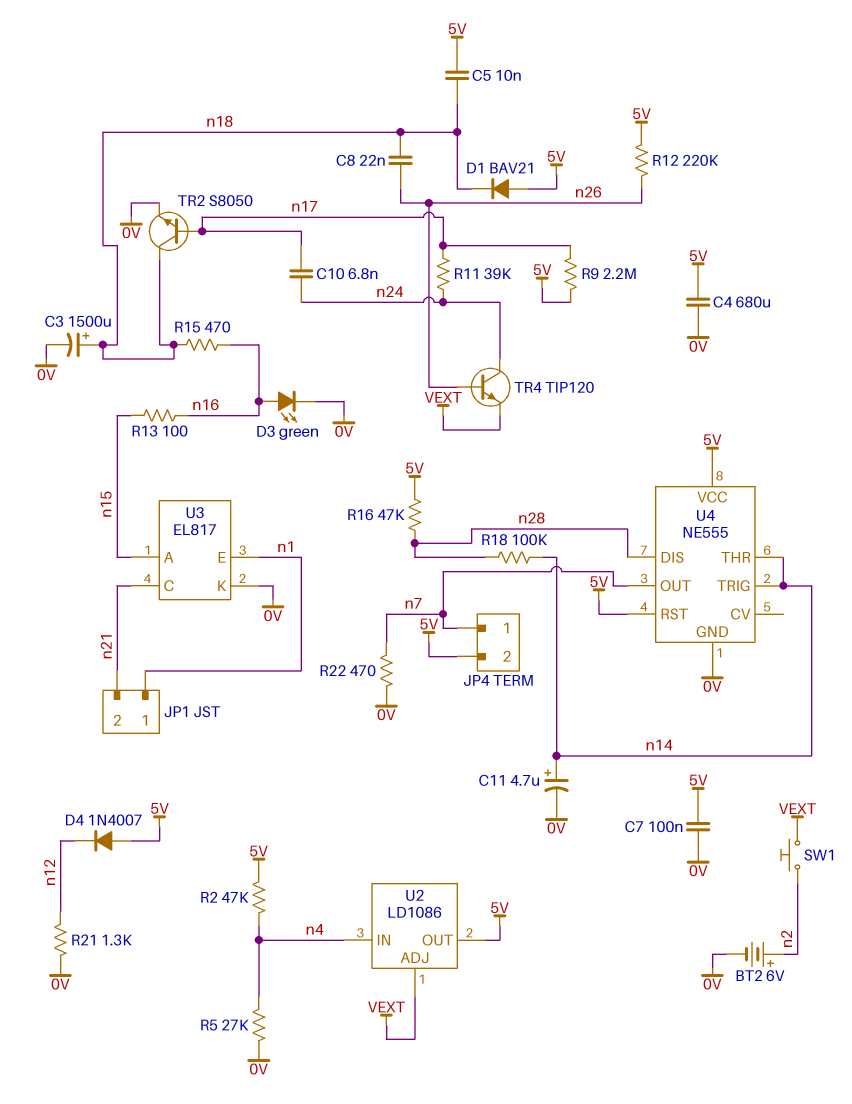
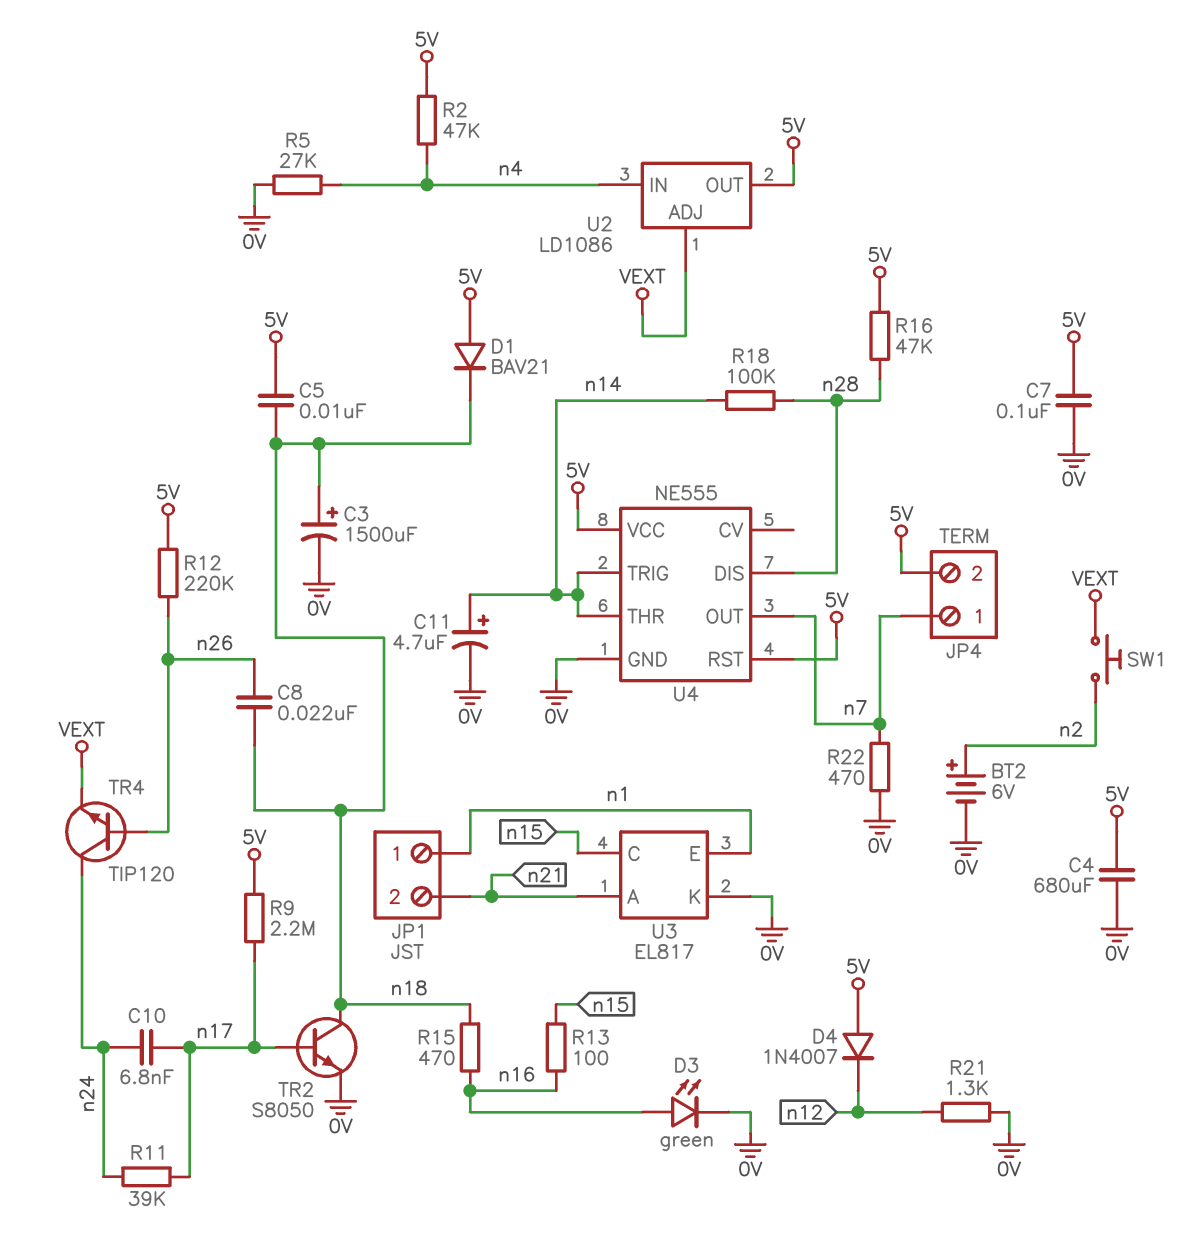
U3 pin A: n15 -> n21
U3 pin C: n21 -> n15

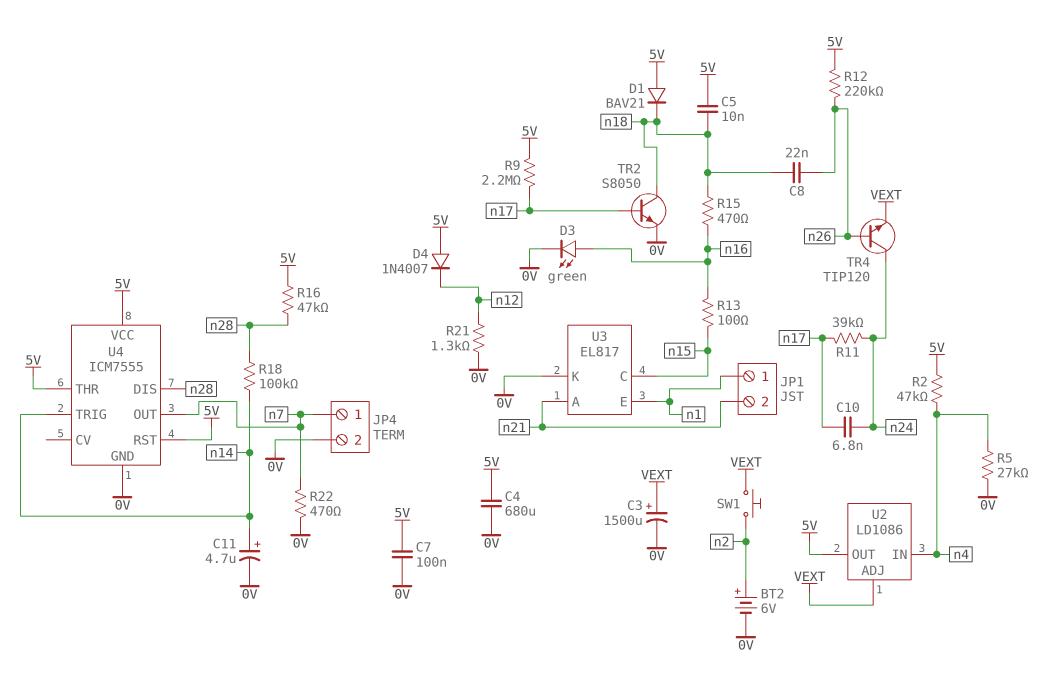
C3: 1500uF (plus n18, minus 0V) -> 1500uF (plus VEXT, minus 0V)
JP4 pin 2: 5V -> 0V
U4: NE555 -> ICM7555
U4 pin THR: n14 -> 5V

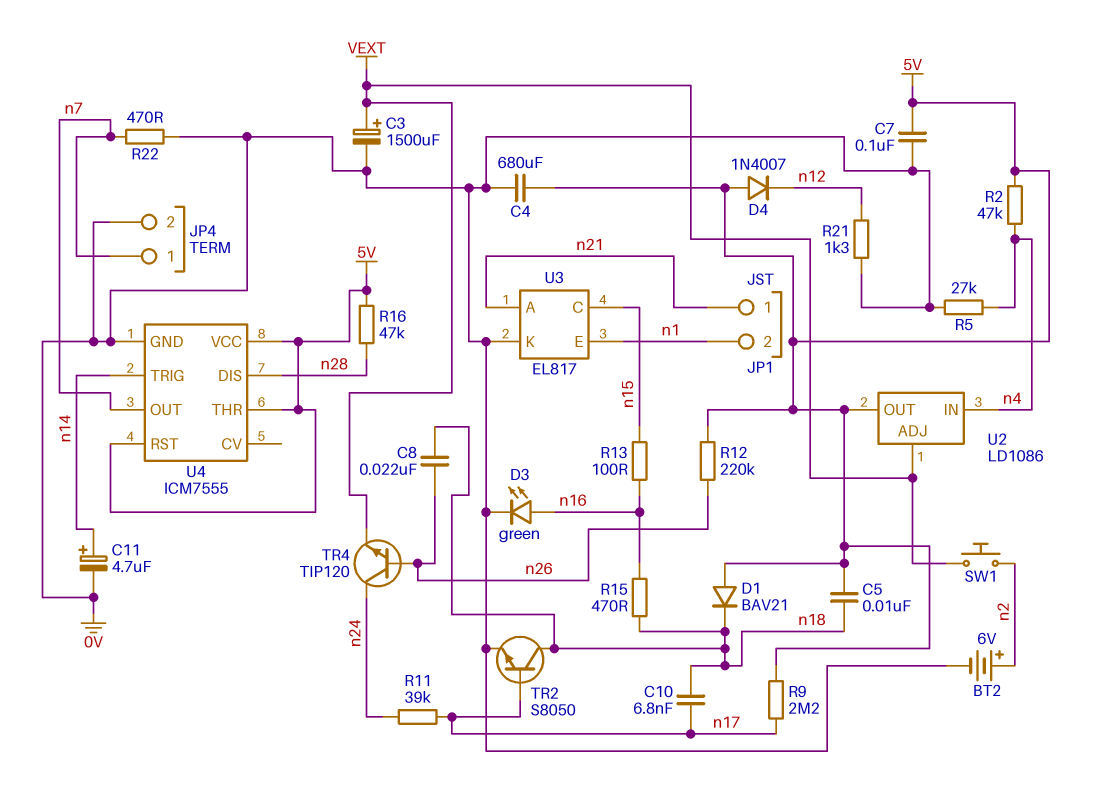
C10: 6.8nF (n17, n24) -> 6.8nF (n17, n18)
JP1 pin 1: n1 -> n21
JP1 pin 2: n21 -> n1
R18: 100k (n14, n28) -> none

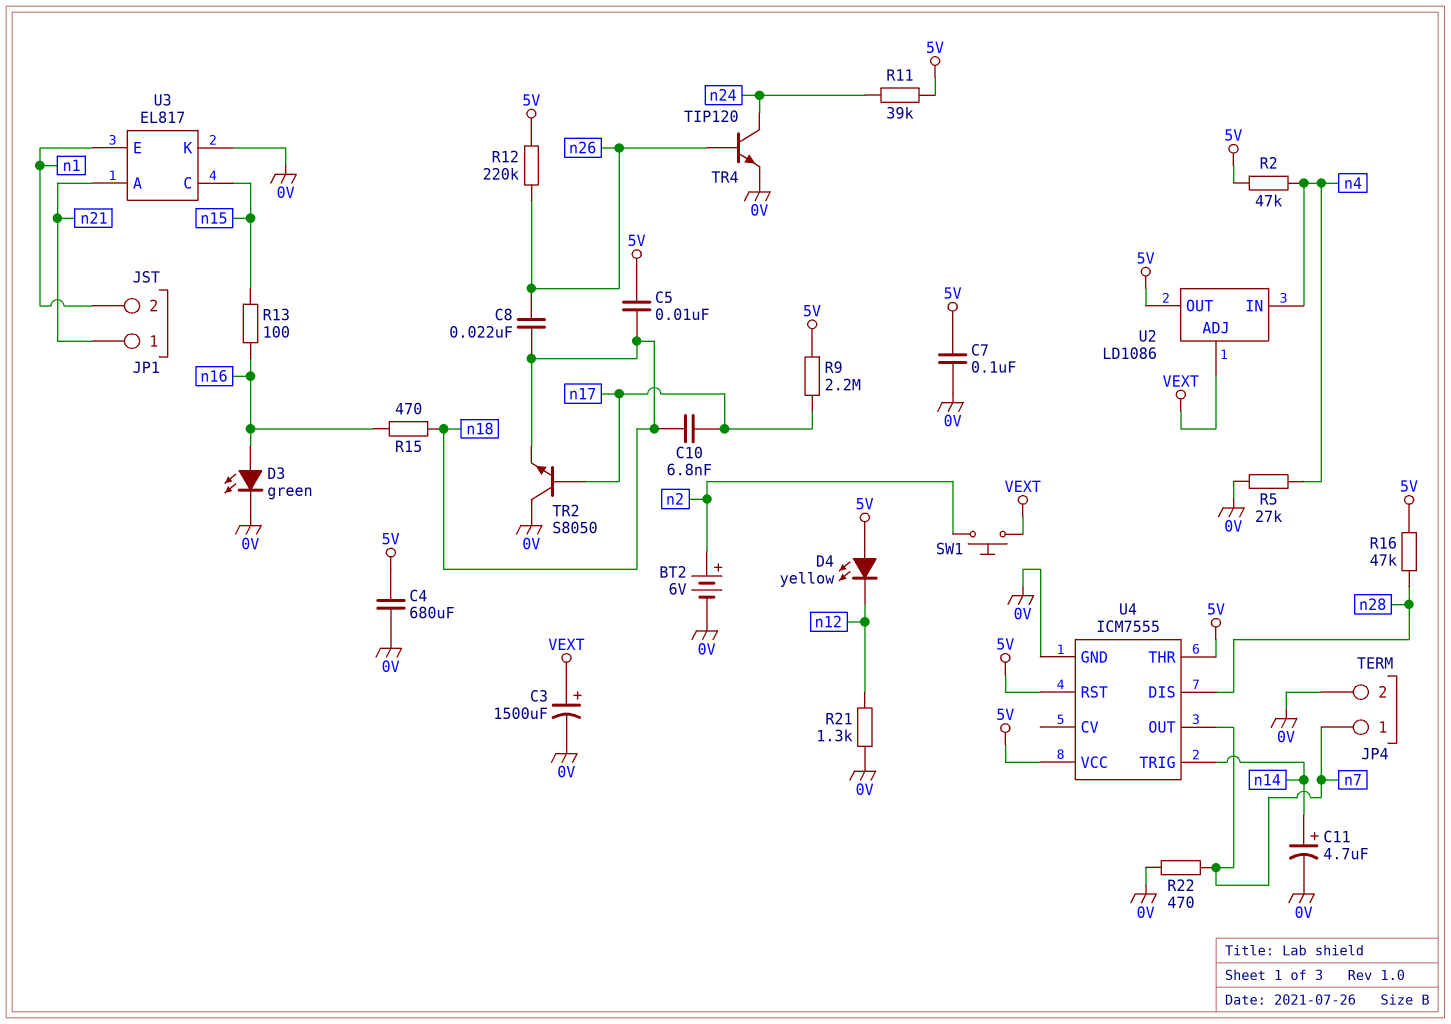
D1: diode BAV21 (A 5V, K n18) -> none
D4: diode 1N4007 (A 5V, K n12) -> LED yellow (A 5V, K n12)
R11: 39k (n17, n24) -> 39k (5V, n24)
TR2: NPN S8050 (B n17, C n18, E 0V) -> NPN S8050 (B n17, C 0V, E n18)
TR4: NPN TIP120 (B n26, C n24, E VEXT) -> NPN TIP120 (B n26, C n24, E 0V)

